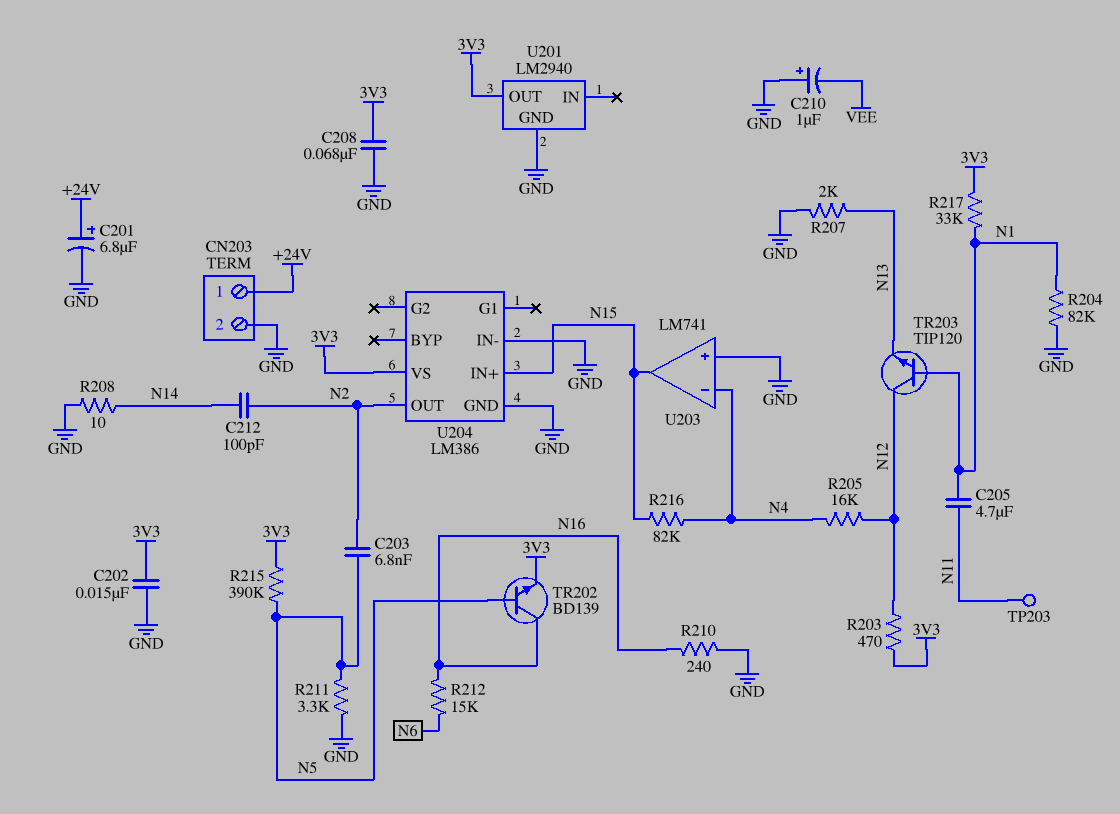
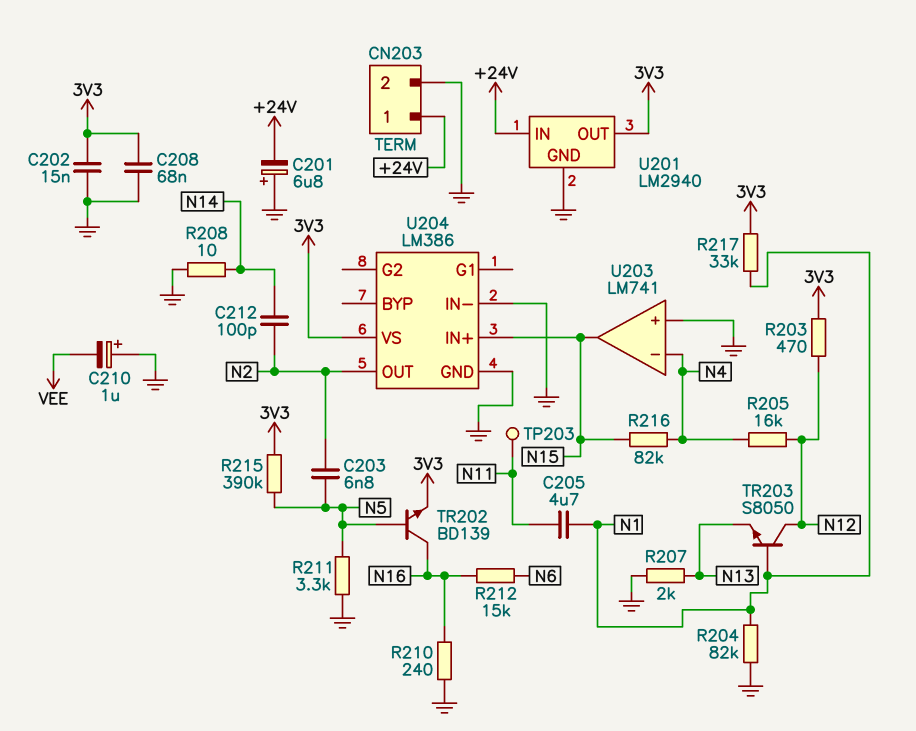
C201: 6.8uF (plus +24V, minus GND) -> 6.8uF (plus GND, minus +24V)
TR203: NPN TIP120 (B N1, C N12, E N13) -> NPN S8050 (B N1, C N12, E N13)
U201 pin IN: none -> +24V

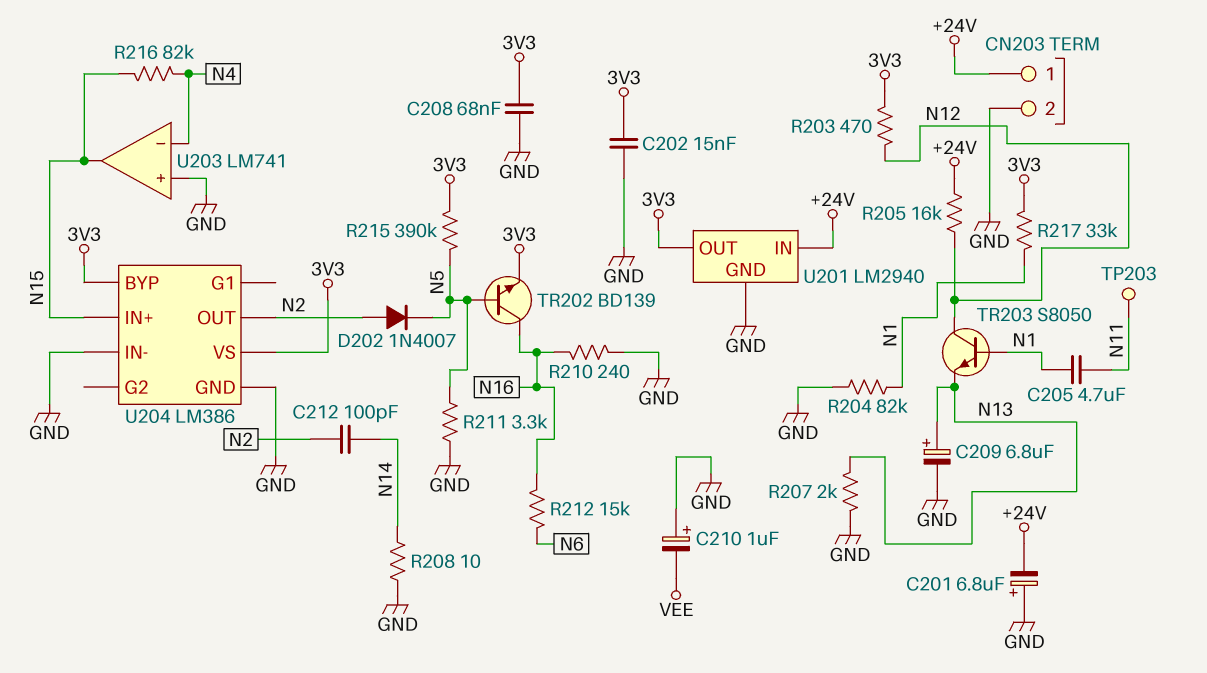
C203: 6.8nF (N2, N5) -> none
C209: none -> 6.8uF (plus N13, minus GND)
D202: none -> diode 1N4007 (A N2, K N5)
R205: 16k (N4, N12) -> 16k (+24V, N12)
U204 pin BYP: none -> 3V3

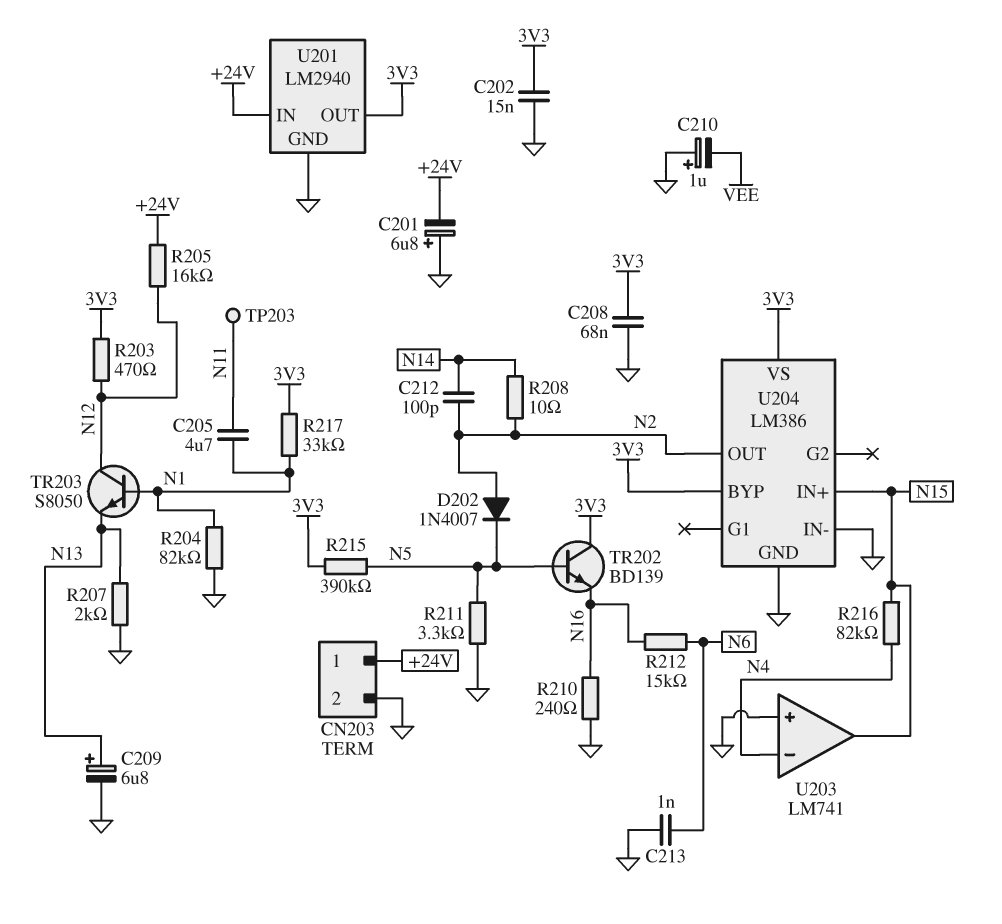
C213: none -> 1nF (GND, N6)
R208: 10 (GND, N14) -> 10 (N2, N14)
TR202: NPN BD139 (B N5, C N16, E 3V3) -> NPN BD139 (B N5, C 3V3, E N16)

